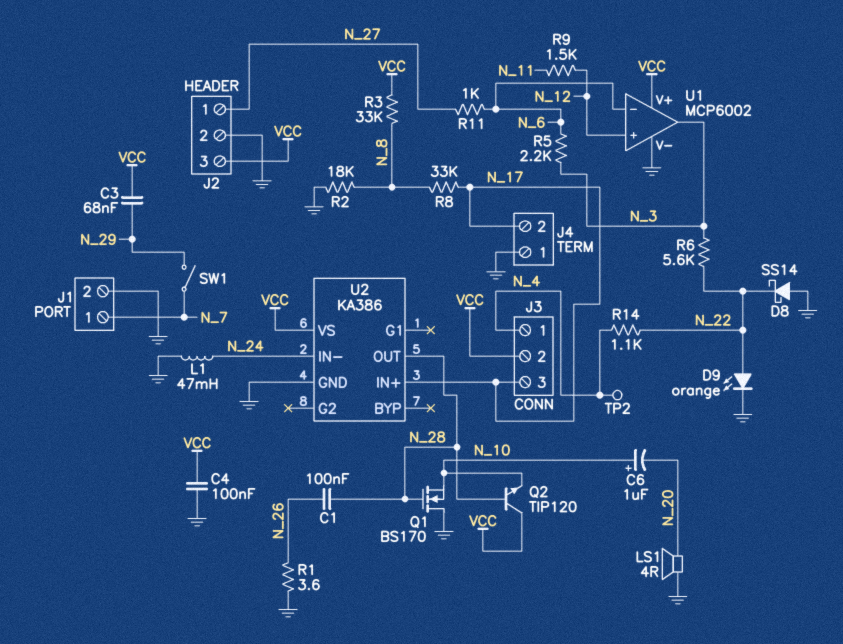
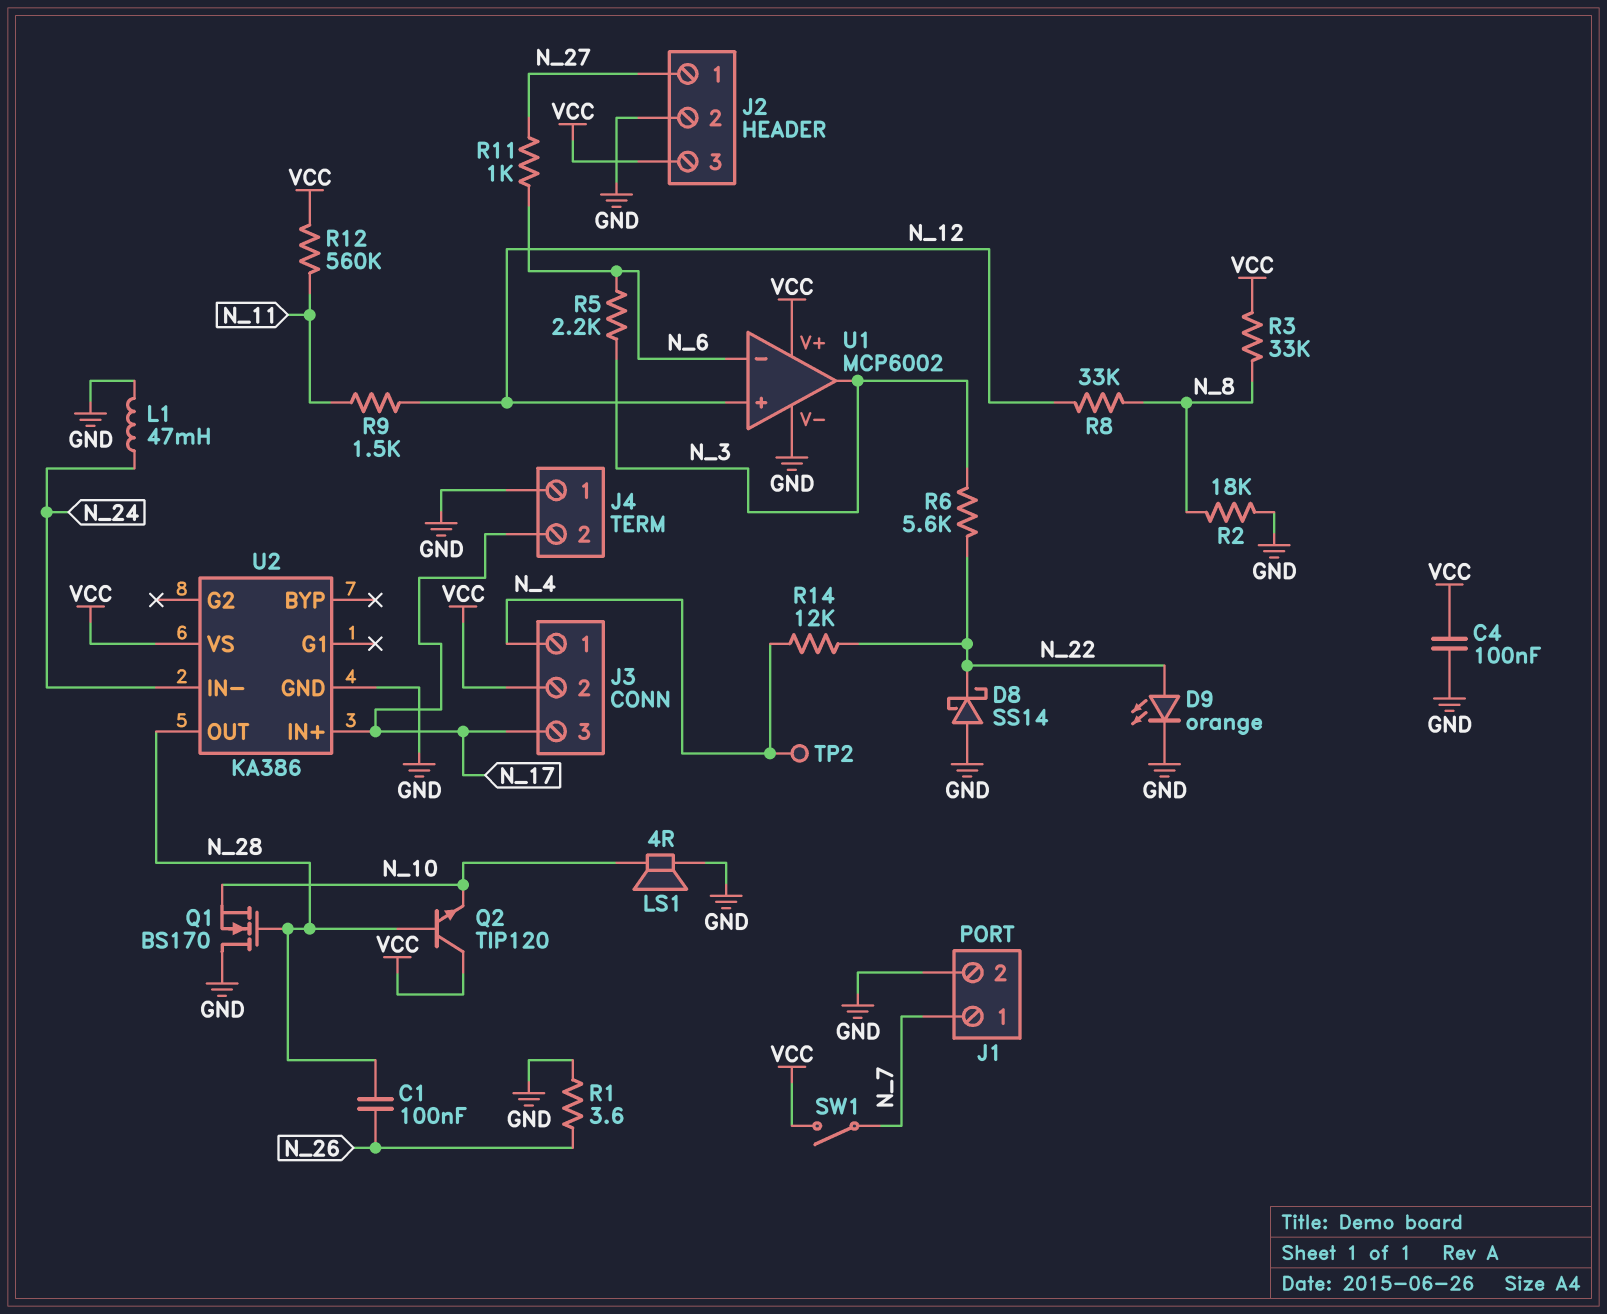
C3: 68nF (N_29, VCC) -> none
C6: 1uF (plus N_10, minus N_20) -> none
LS1: speaker 4R (GND, N_20) -> speaker 4R (GND, N_10)
R8: 33k (N_8, N_17) -> 33k (N_8, N_12)
R12: none -> 560k (N_11, VCC)
R14: 1.1k (N_4, N_22) -> 12k (N_4, N_22)
SW1: switch (N_7, N_29) -> switch (N_7, VCC)

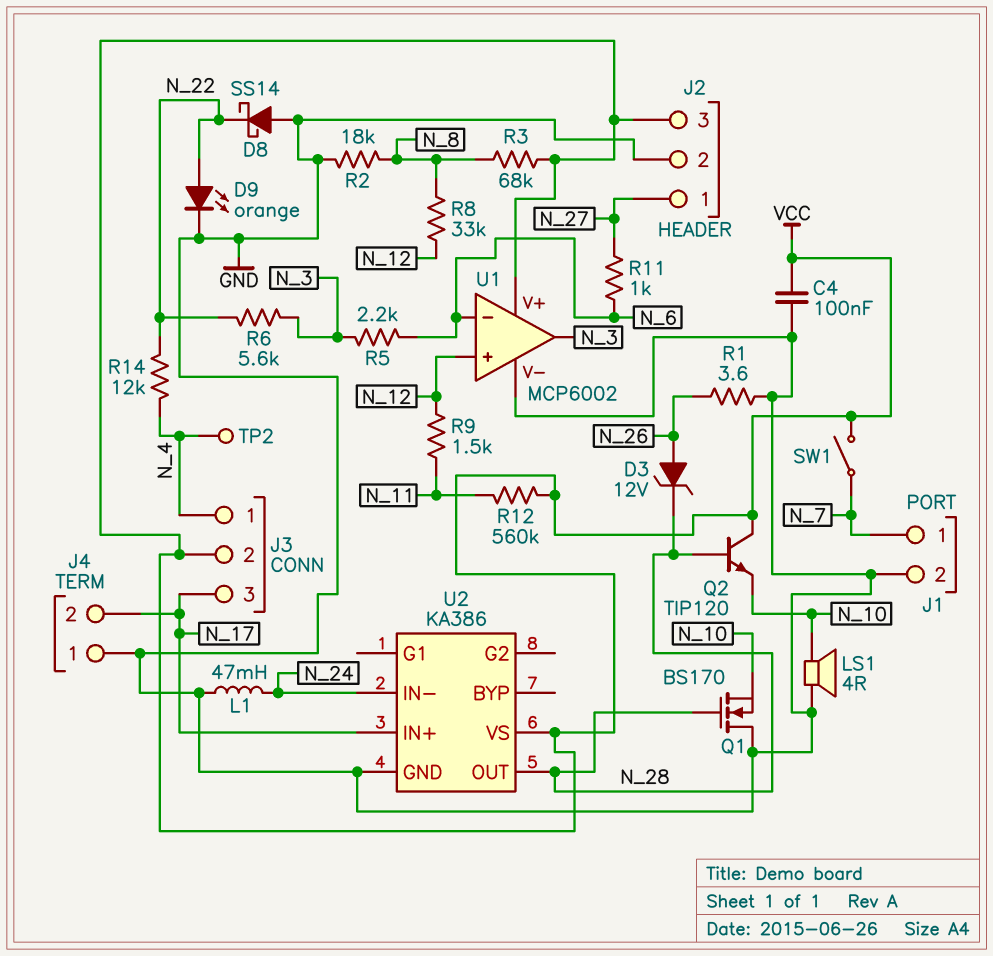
C1: 100nF (N_26, N_28) -> none
D3: none -> zener 12V (A N_26, K N_28)
R3: 33k (N_8, VCC) -> 68k (N_8, VCC)

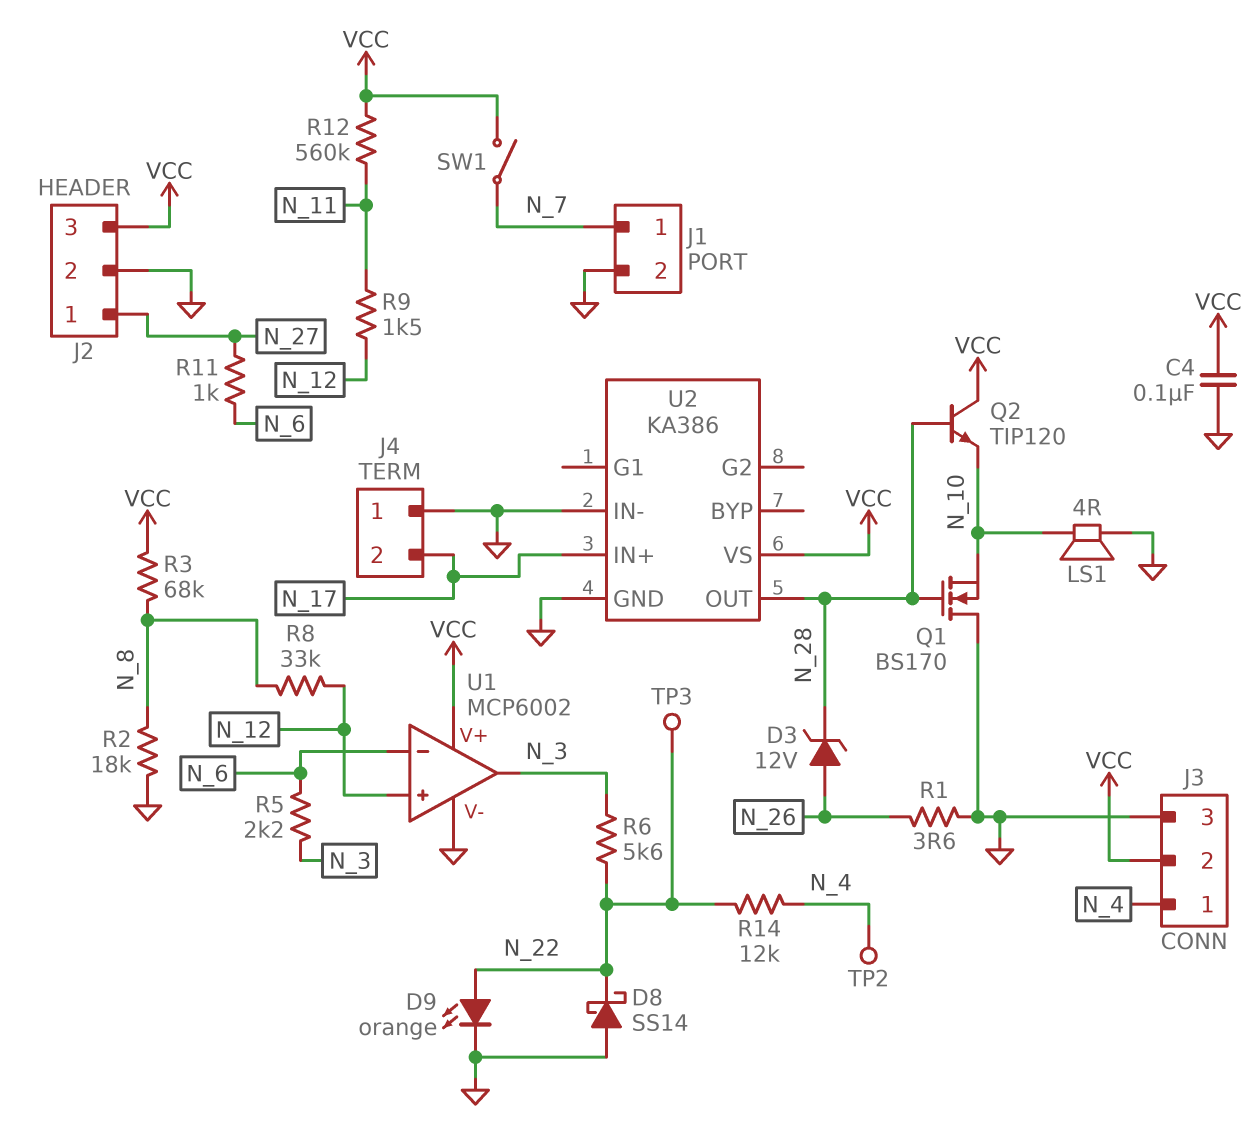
J3 pin 3: N_17 -> GND
L1: 47mH (GND, N_24) -> none
TP3: none -> test point (N_22)
U2 pin IN-: N_24 -> GND

